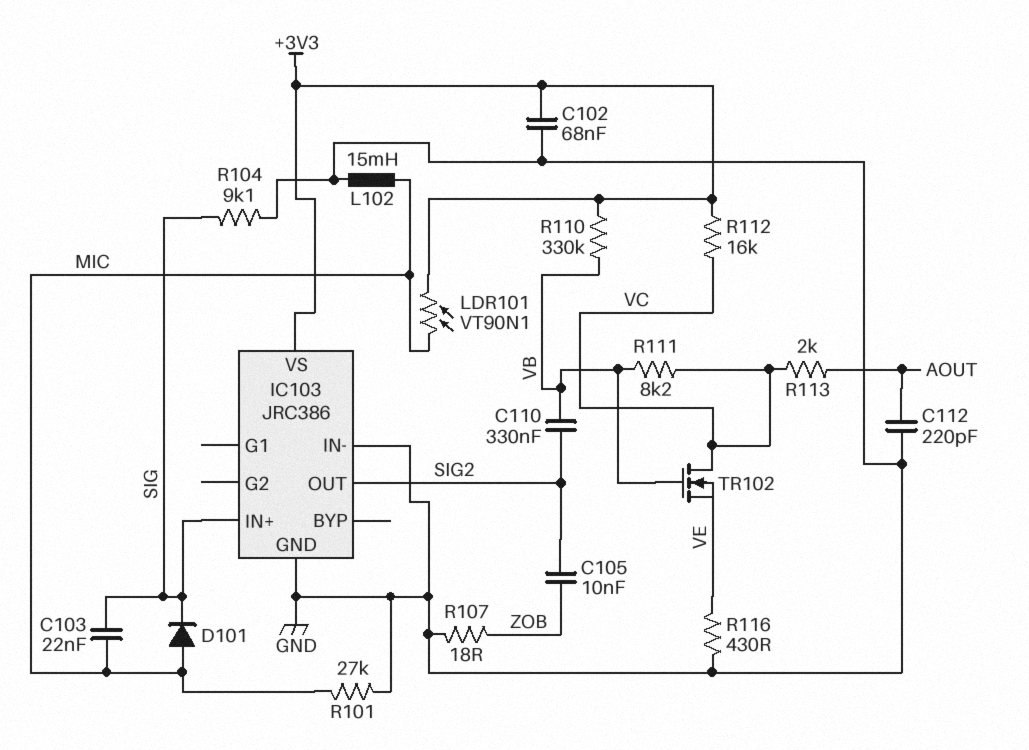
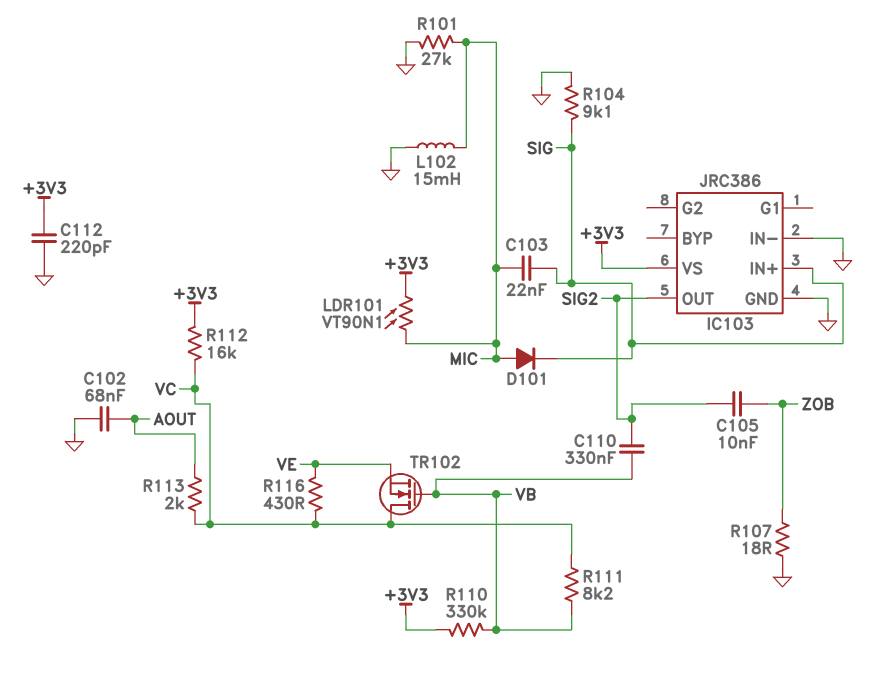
C102: 68nF (+3V3, GND) -> 68nF (AOUT, GND)
C112: 220pF (AOUT, GND) -> 220pF (+3V3, GND)
R116: 430 (GND, VE) -> 430 (VC, VE)

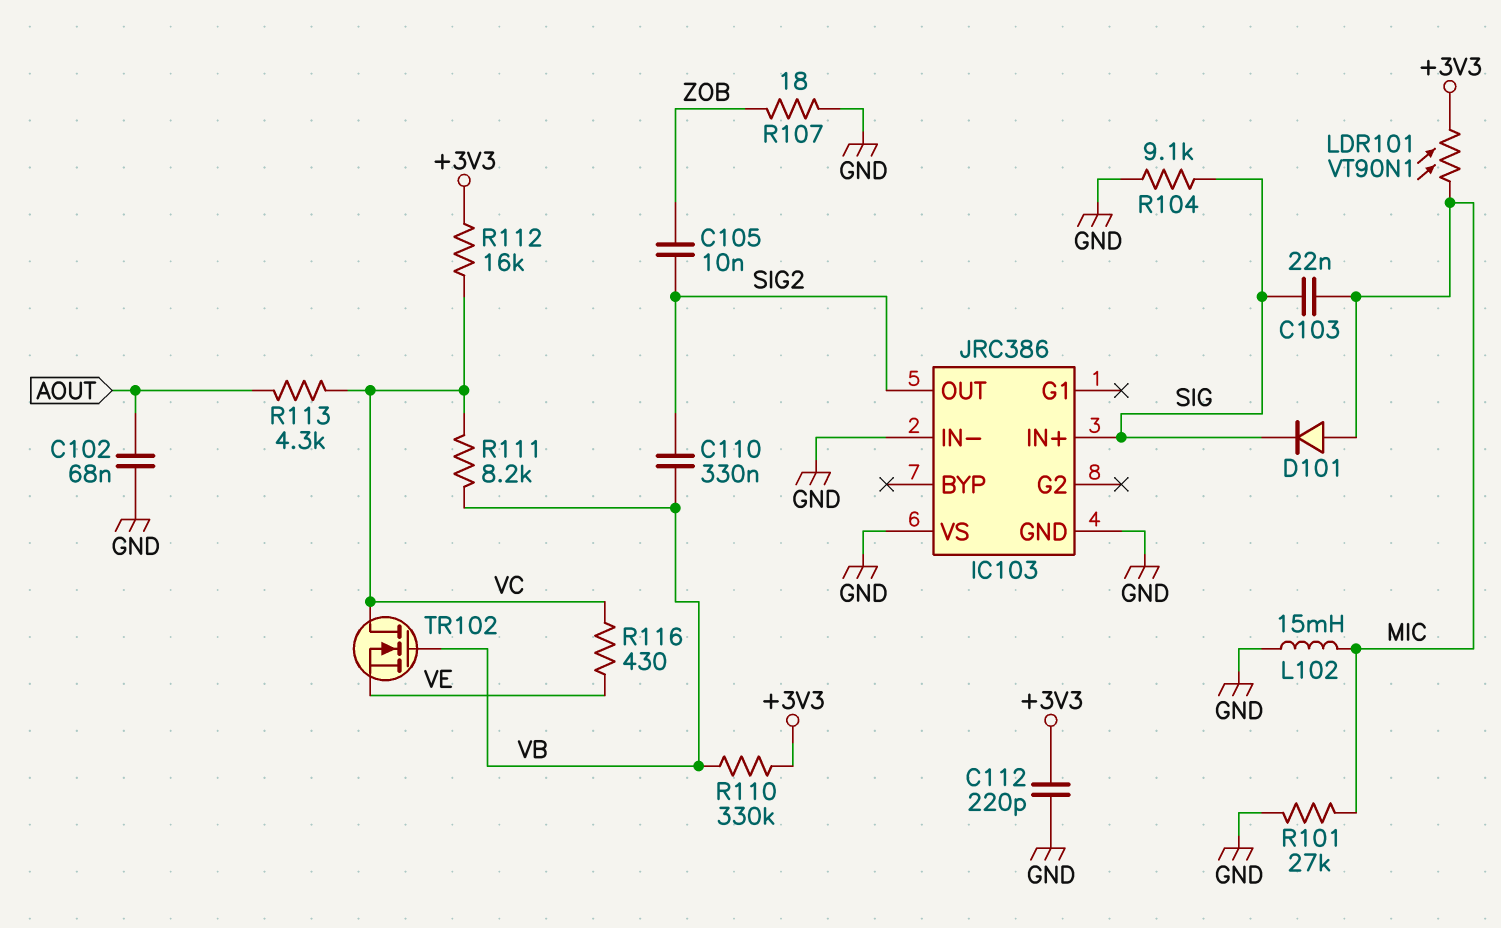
IC103 pin VS: +3V3 -> GND
R113: 2k (AOUT, VC) -> 4.3k (AOUT, VC)

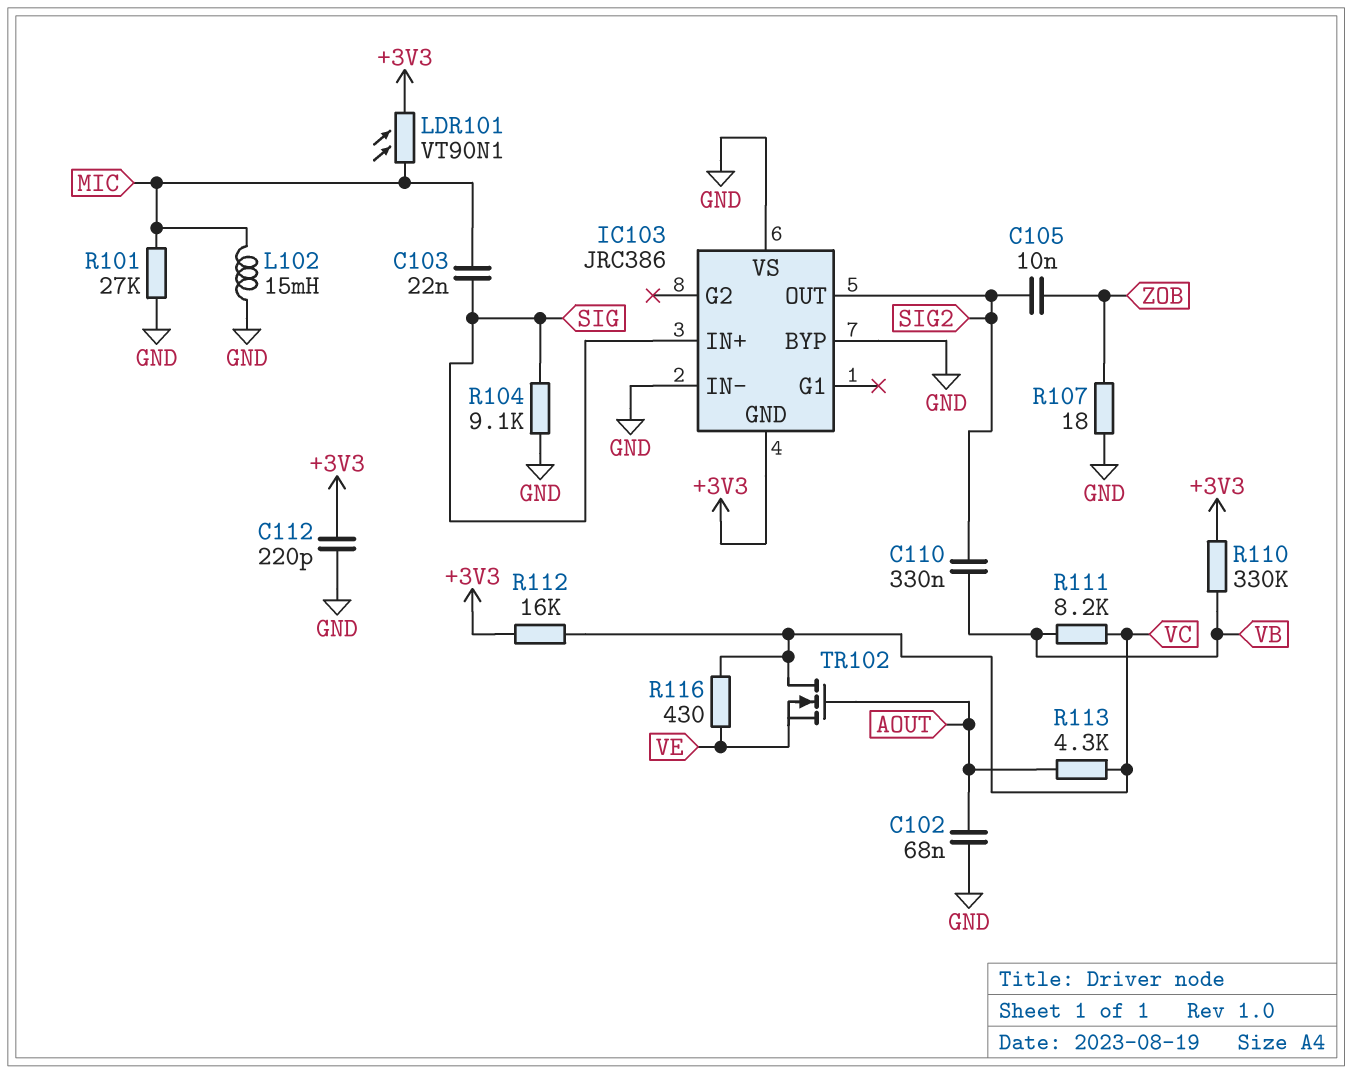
D101: diode (A MIC, K SIG) -> none
IC103 pin BYP: none -> GND
IC103 pin GND: GND -> +3V3
TR102: NMOS (G VB, D VC, S VE) -> NMOS (G AOUT, D VC, S VE)

